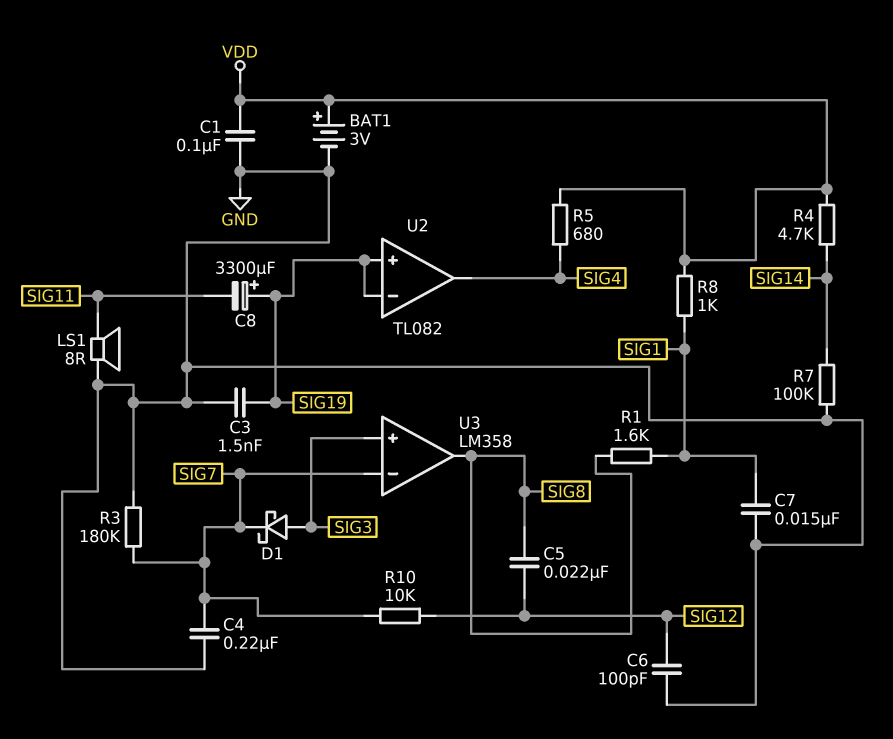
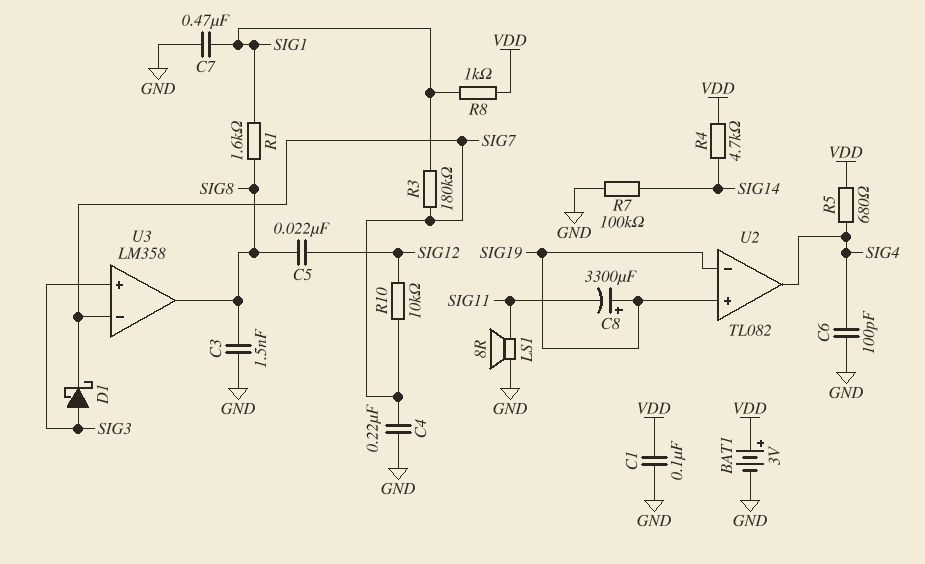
C3: 1.5nF (GND, SIG19) -> 1.5nF (GND, SIG8)
C6: 100pF (GND, SIG12) -> 100pF (GND, SIG4)
C7: 15nF (GND, SIG1) -> 470nF (GND, SIG1)
R3: 180k (GND, SIG7) -> 180k (SIG1, SIG7)

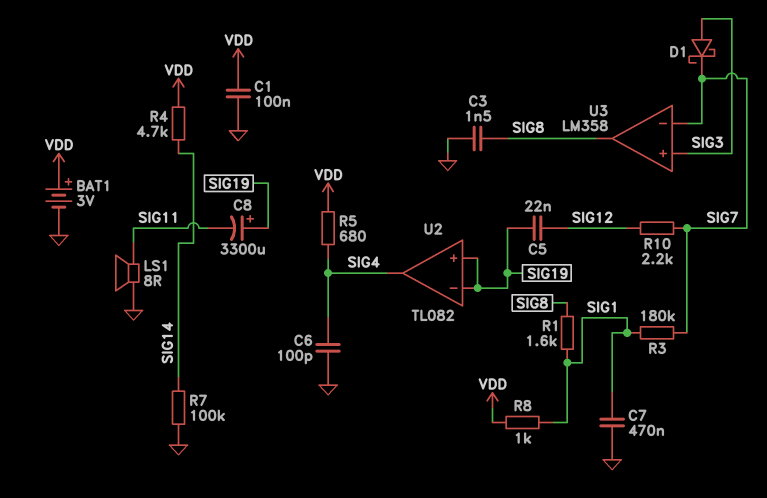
C4: 220nF (GND, SIG7) -> none
C5: 22nF (SIG8, SIG12) -> 22nF (SIG12, SIG19)
R10: 10k (SIG7, SIG12) -> 2.2k (SIG7, SIG12)

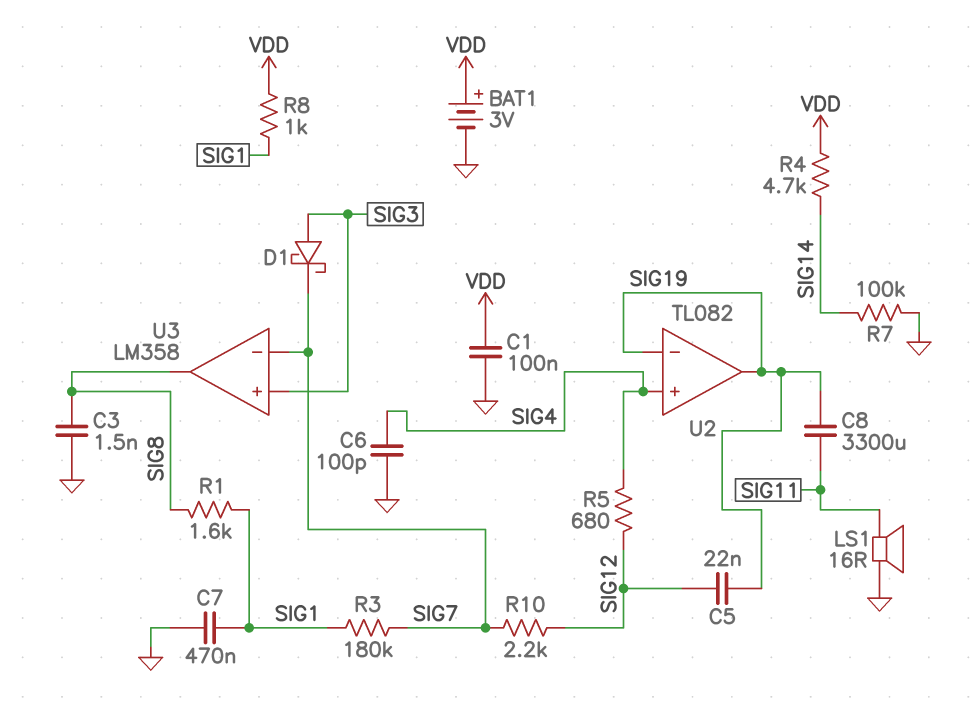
C8: 3300uF (plus SIG19, minus SIG11) -> 3300uF (SIG11, SIG19)
LS1: speaker 8R (GND, SIG11) -> speaker 16R (GND, SIG11)
R5: 680 (SIG4, VDD) -> 680 (SIG4, SIG12)
U2 pin in+: SIG19 -> SIG4
U2 pin out: SIG4 -> SIG19

